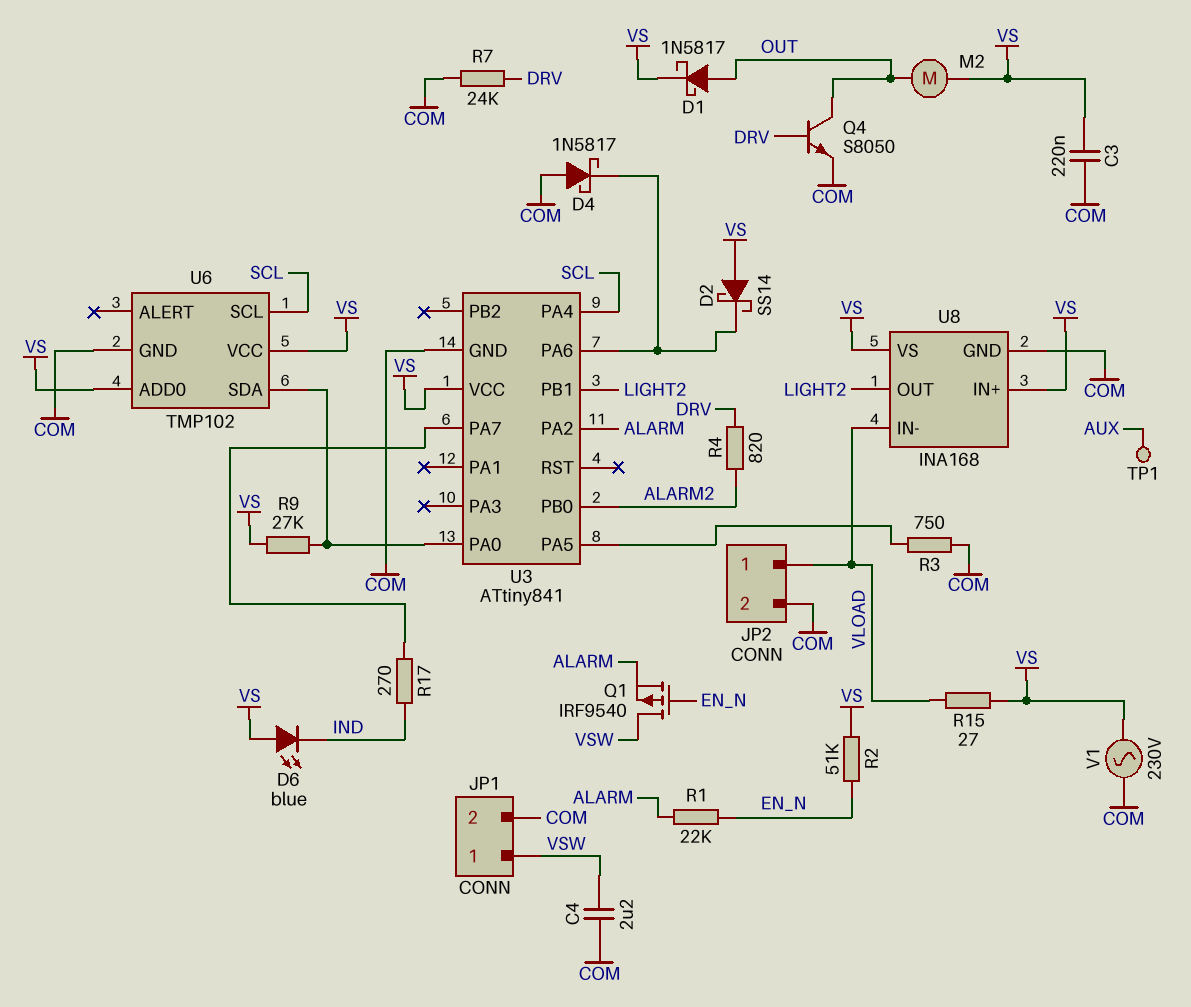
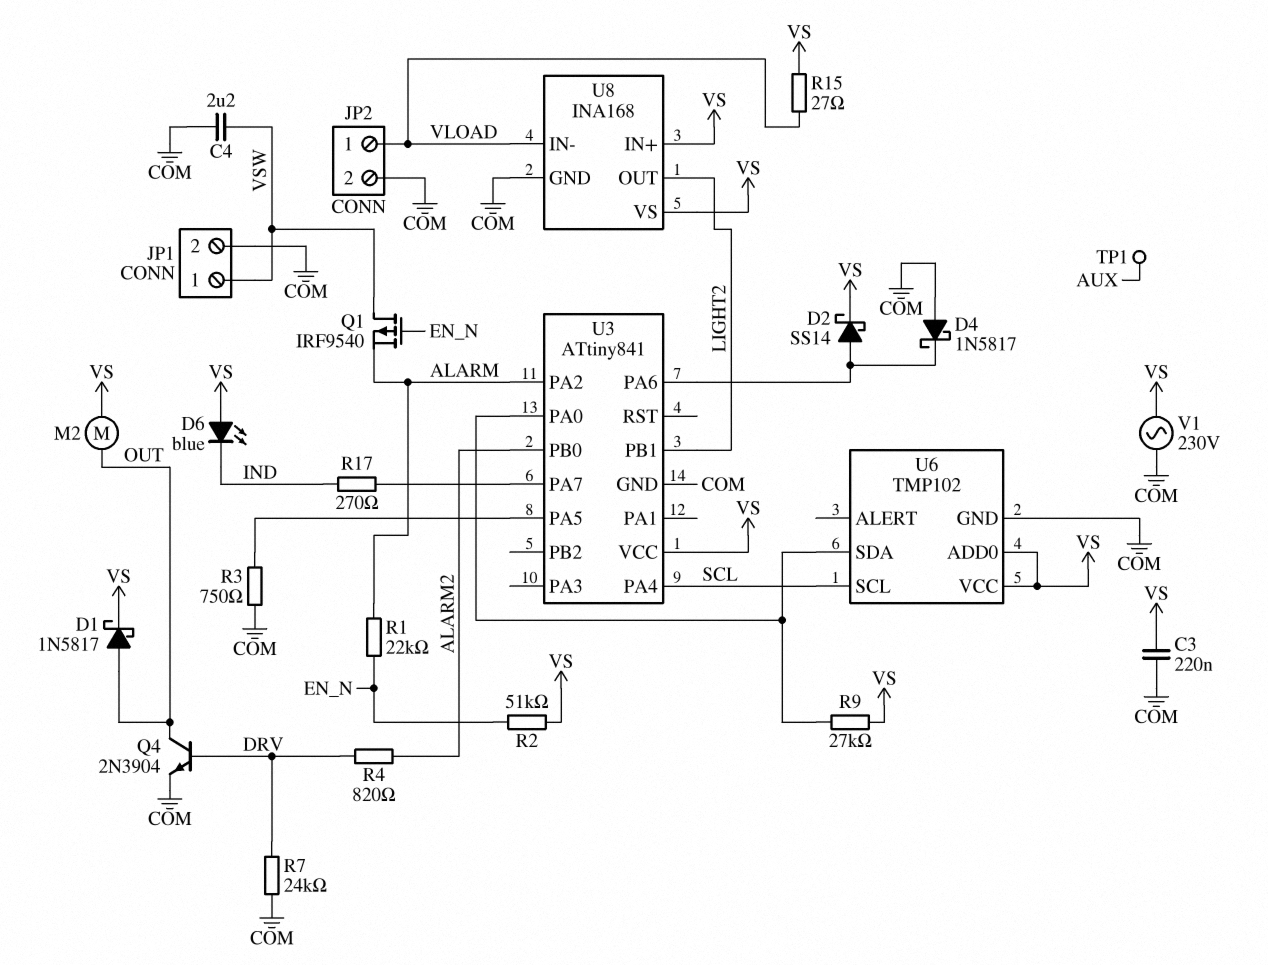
D2: schottky SS14 (A VS, K U3/PA6) -> schottky SS14 (A U3/PA6, K VS)
Q4: NPN S8050 (B DRV, C OUT, E COM) -> NPN 2N3904 (B DRV, C OUT, E COM)

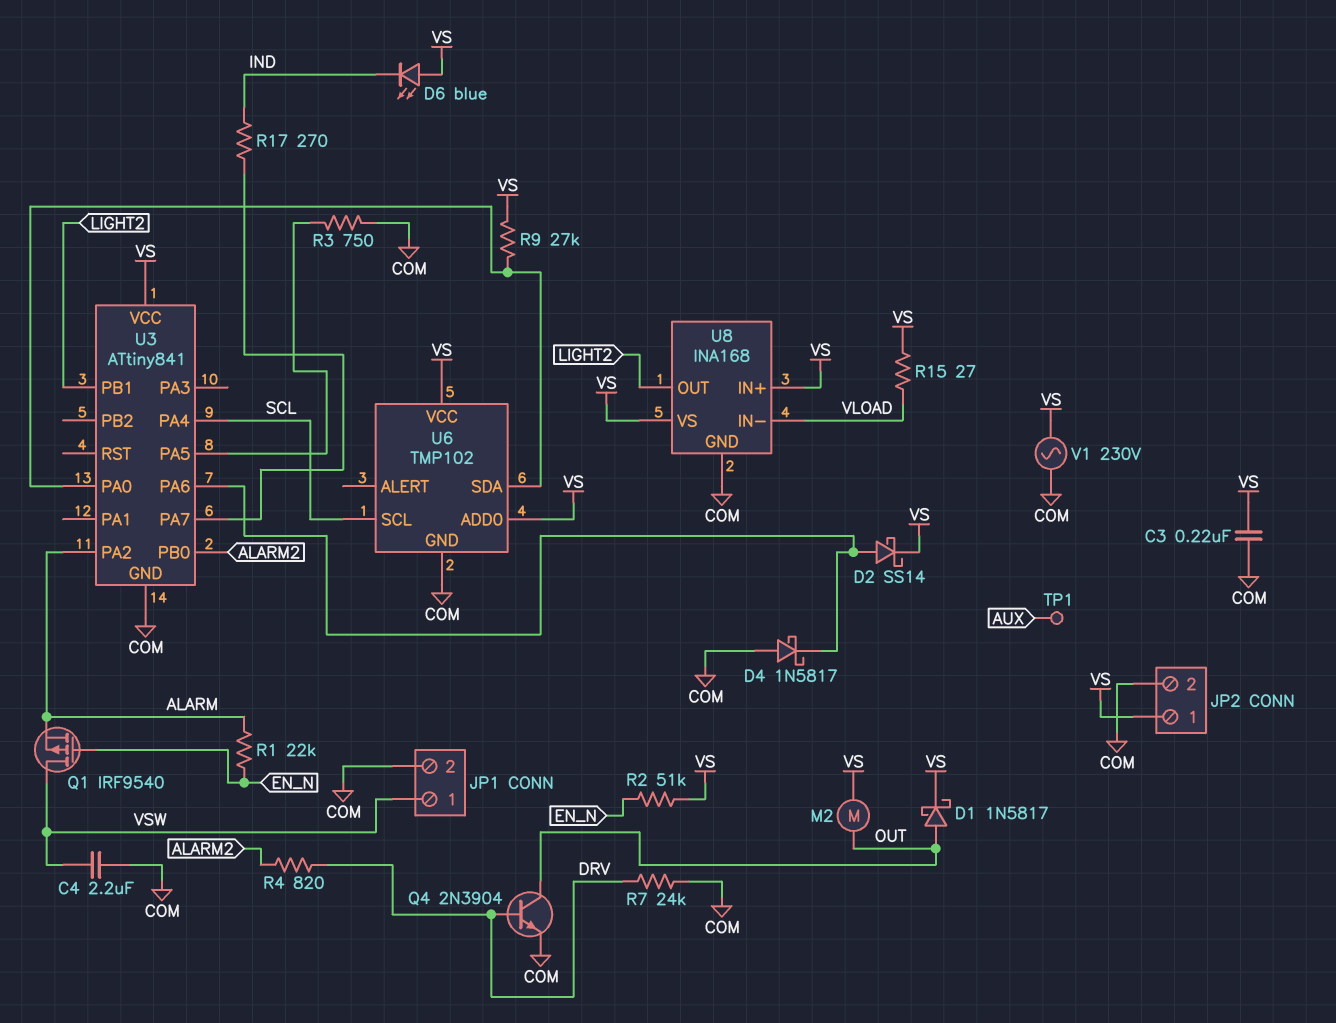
JP2 pin 1: VLOAD -> VS

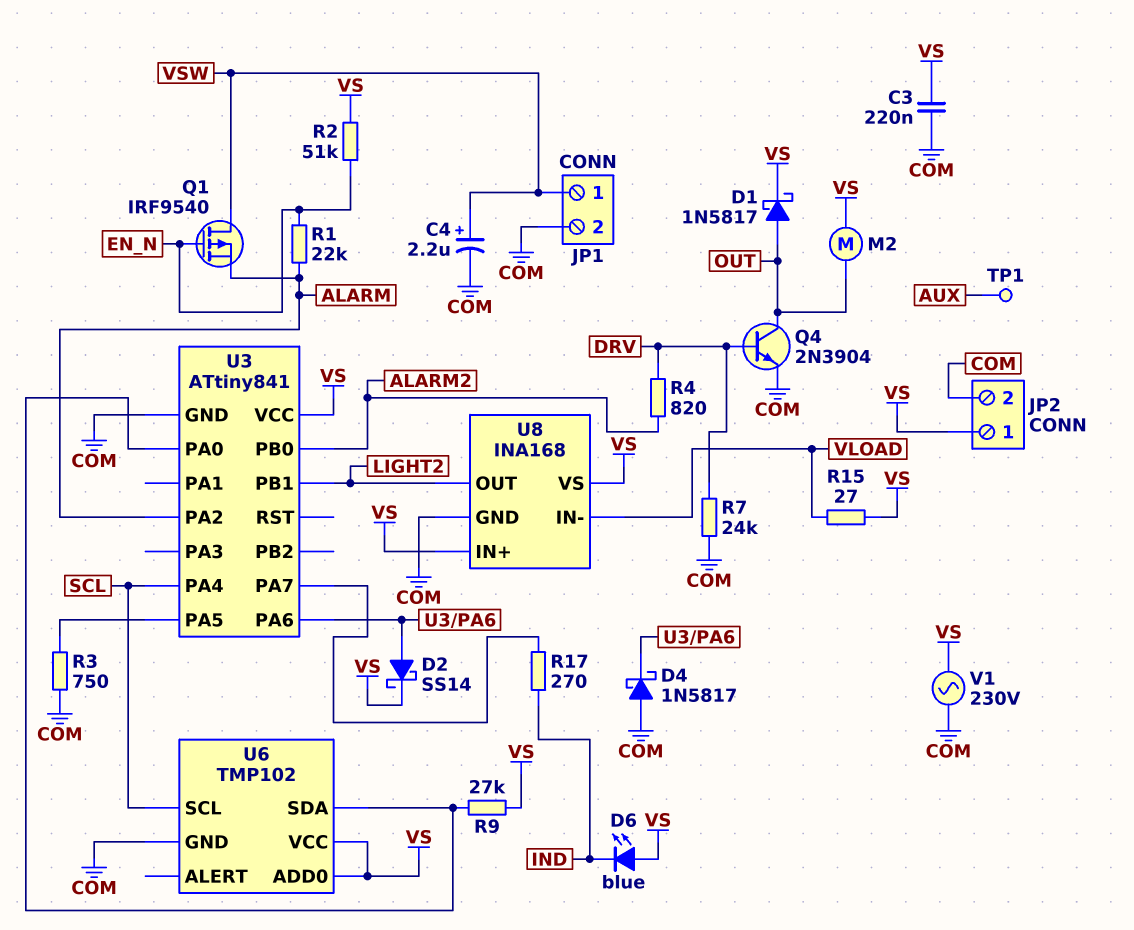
C4: 2.2uF (COM, VSW) -> 2.2uF (plus VSW, minus COM)

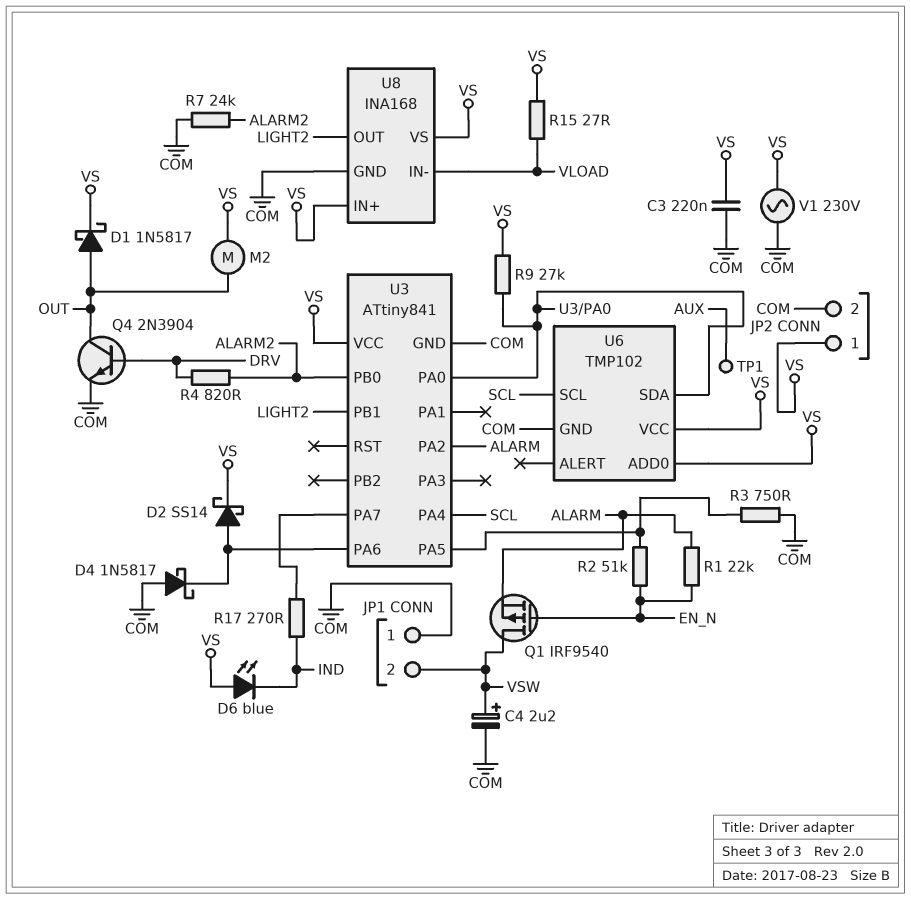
JP1 pin 1: VSW -> COM
JP1 pin 2: COM -> VSW
R2: 51k (EN_N, VS) -> 51k (EN_N, U3/PA5)
R7: 24k (COM, DRV) -> 24k (ALARM2, COM)

